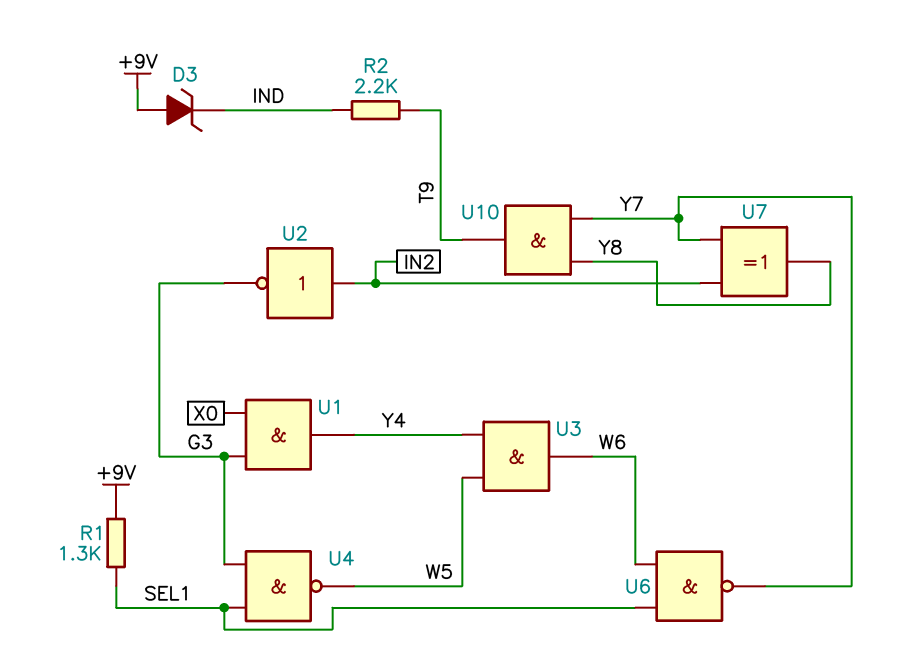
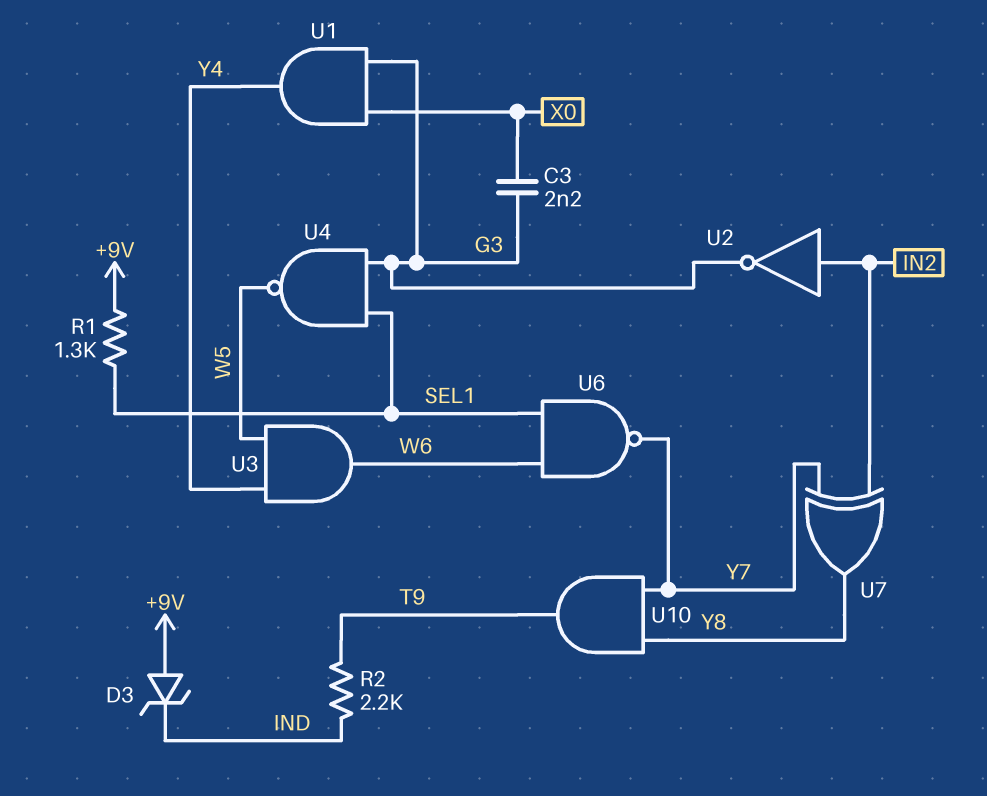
C3: none -> 2.2nF (G3, X0)

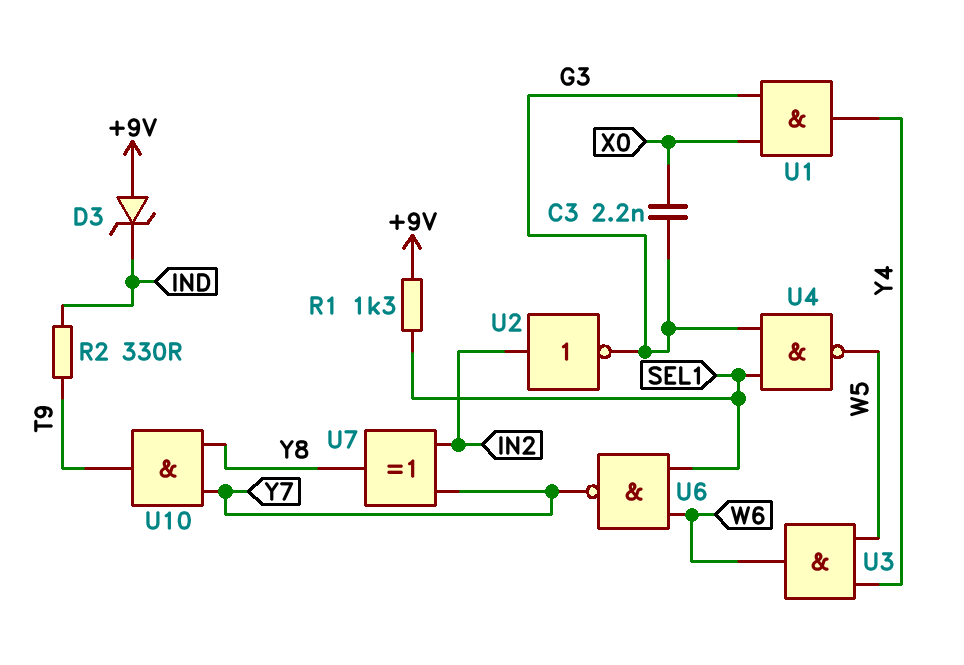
R2: 2.2k (IND, T9) -> 330 (IND, T9)

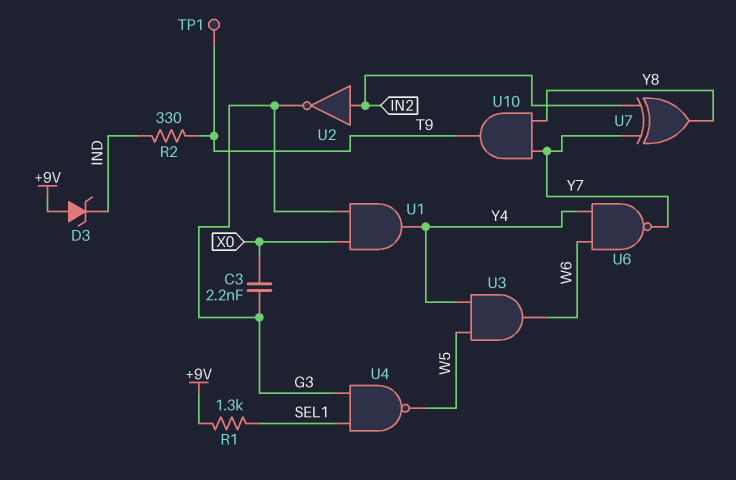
TP1: none -> test point (T9)
U6: NAND (in SEL1, in W6, out Y7) -> NAND (in W6, in Y4, out Y7)

